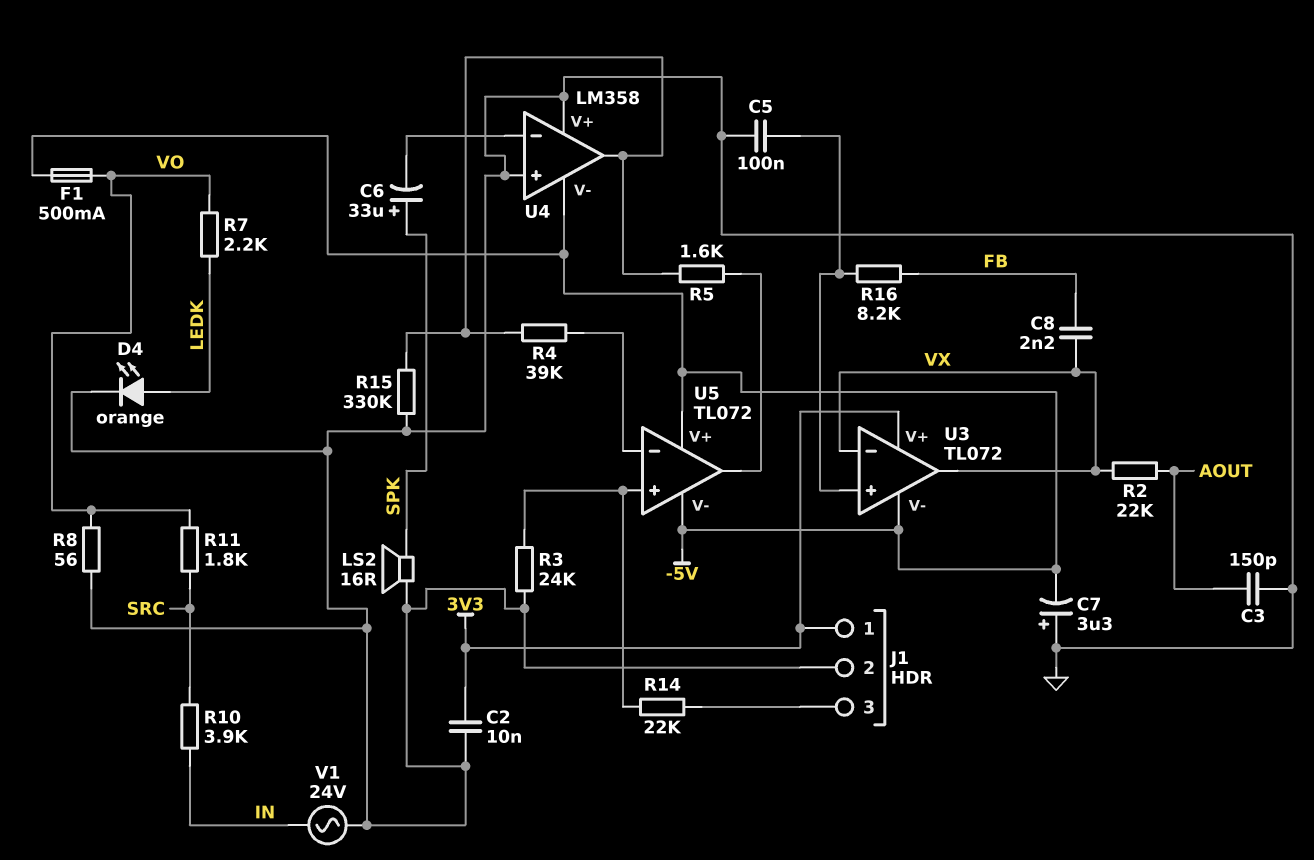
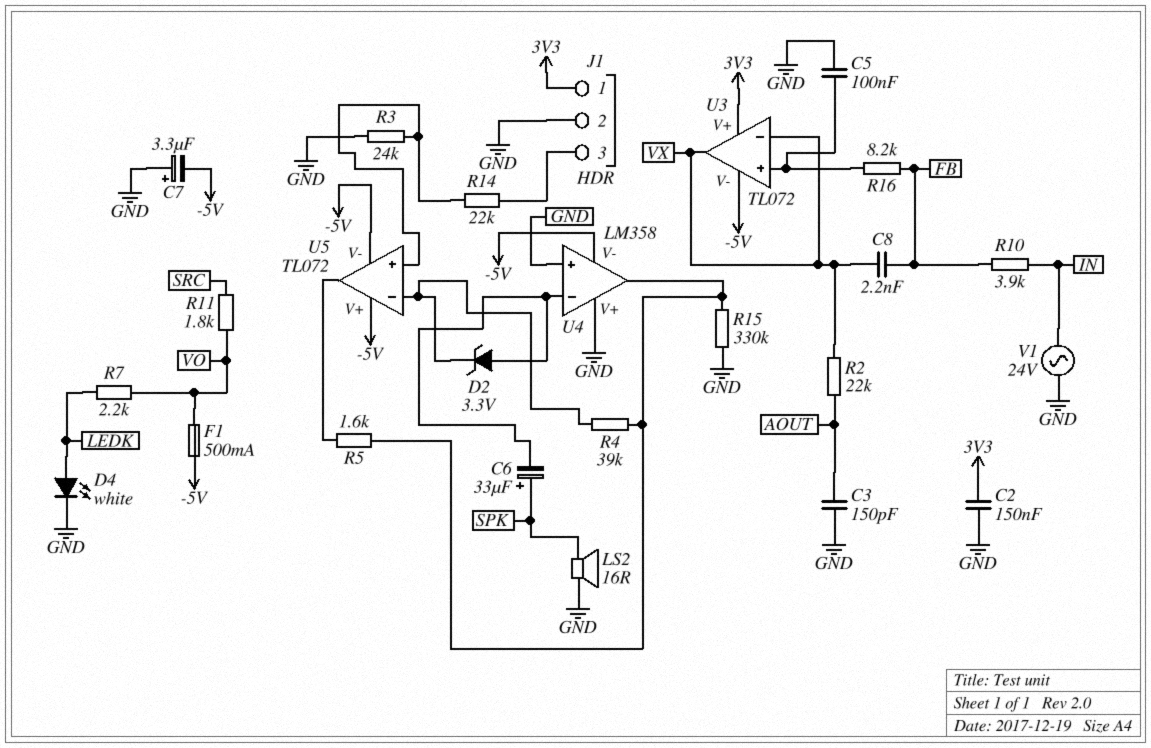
C2: 10nF (3V3, GND) -> 150nF (3V3, GND)
D2: none -> zener 3.3V (A U4/in-, K U5/in-)
D4: LED orange (A LEDK, K GND) -> LED white (A LEDK, K GND)
R8: 56 (GND, VO) -> none
R10: 3.9k (IN, SRC) -> 3.9k (FB, IN)

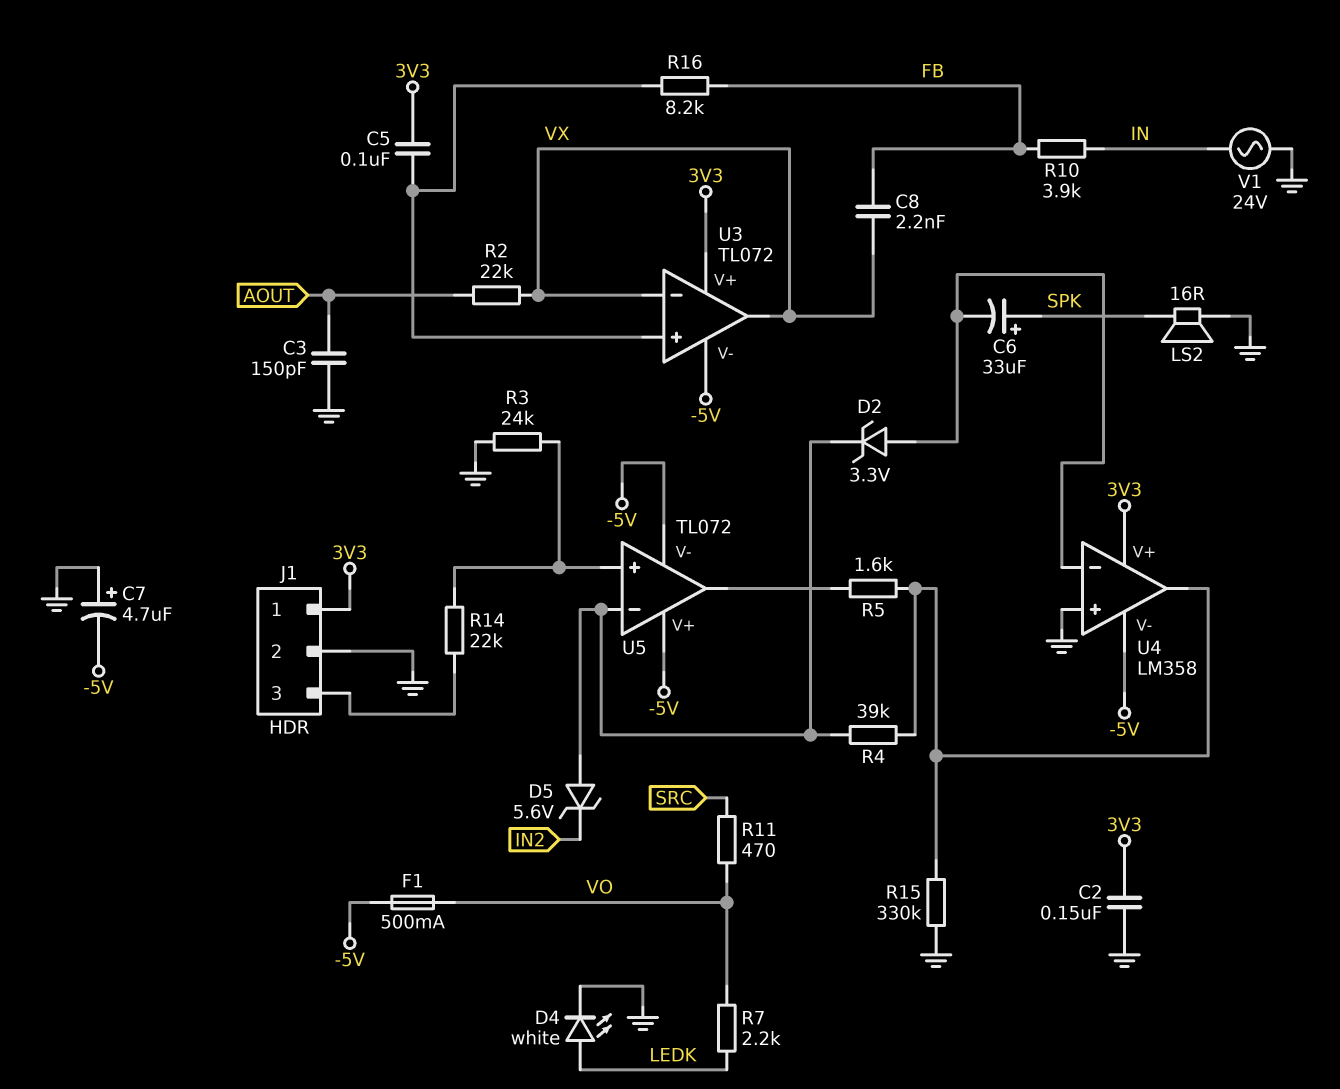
C5: 100nF (GND, U3/in+) -> 100nF (3V3, U3/in+)
C7: 3.3uF (plus GND, minus -5V) -> 4.7uF (plus GND, minus -5V)
D5: none -> zener 5.6V (A U5/in-, K IN2)
R11: 1.8k (SRC, VO) -> 470 (SRC, VO)
U4 pin V+: GND -> 3V3

